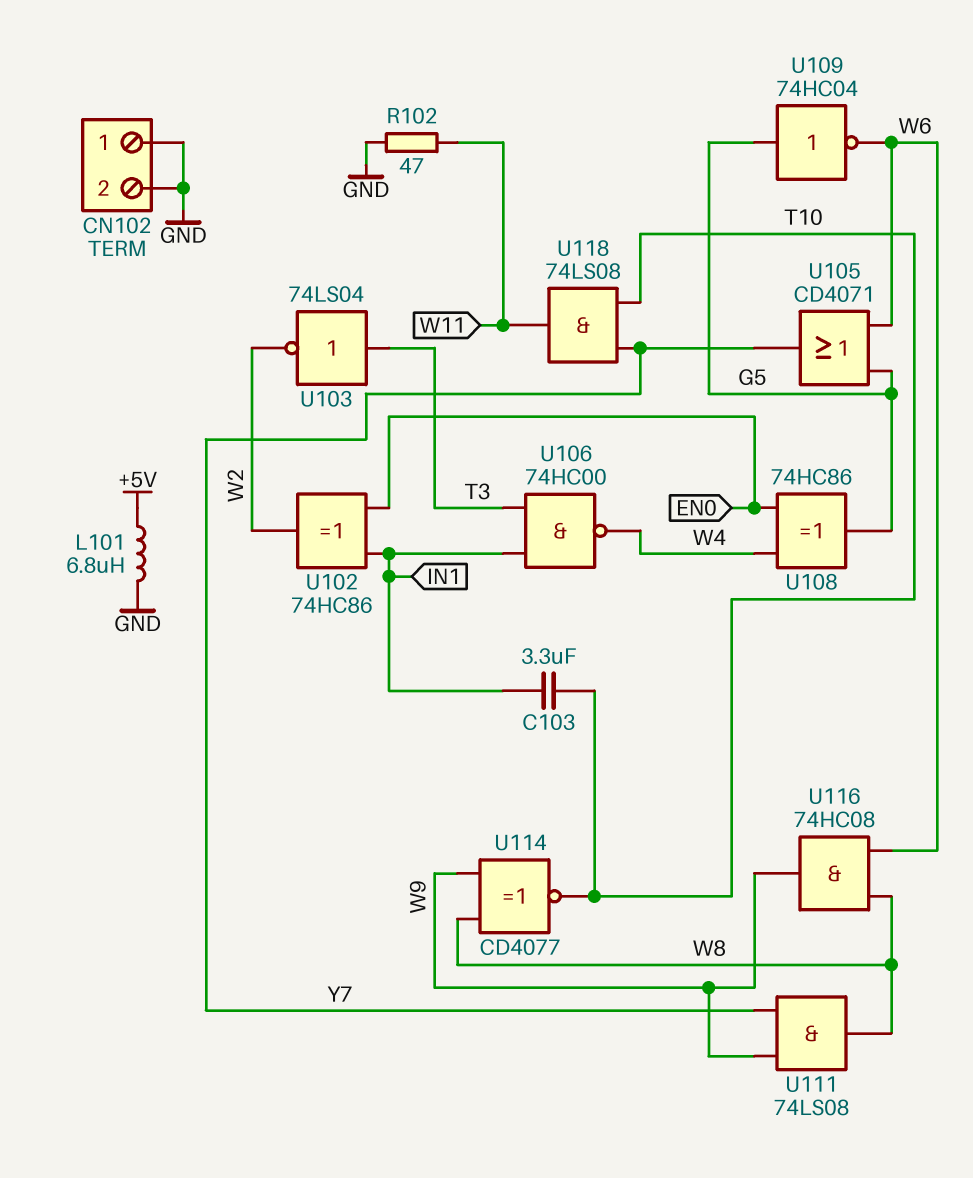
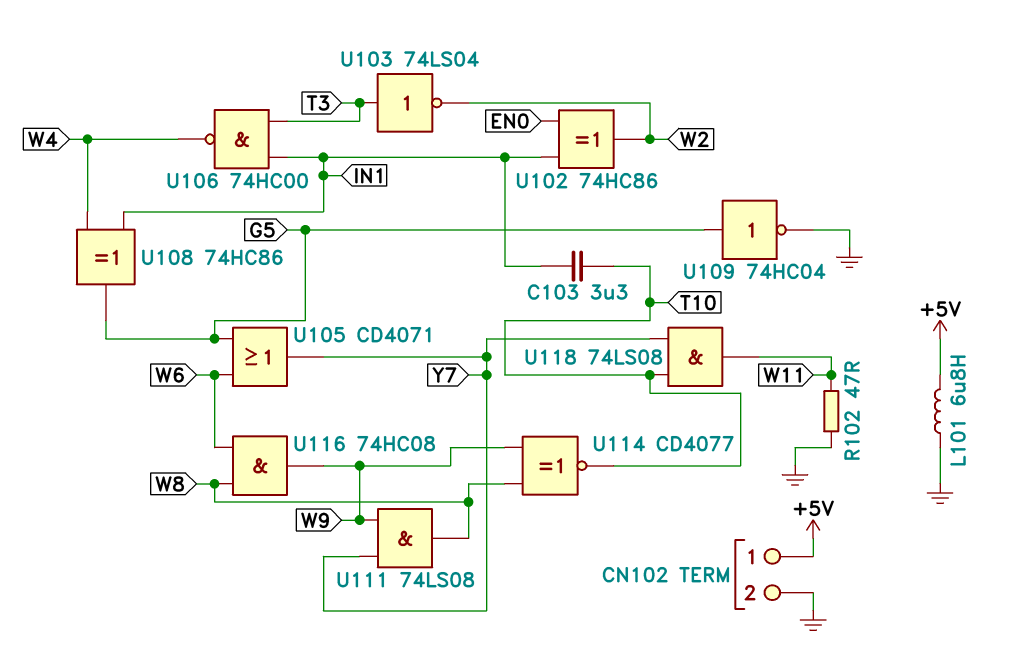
CN102 pin 1: GND -> +5V
U108: XOR 74HC86 (in EN0, in W4, out G5) -> XOR 74HC86 (in IN1, in W4, out G5)
U109: NOT 74HC04 (in G5, out W6) -> NOT 74HC04 (in G5, out GND)

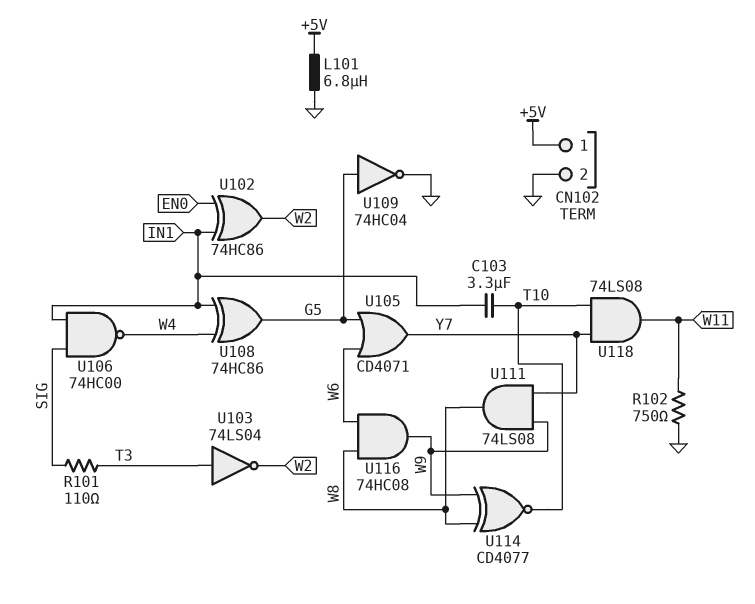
R101: none -> 110 (SIG, T3)
R102: 47 (GND, W11) -> 750 (GND, W11)
U106: NAND 74HC00 (in IN1, in T3, out W4) -> NAND 74HC00 (in IN1, in SIG, out W4)

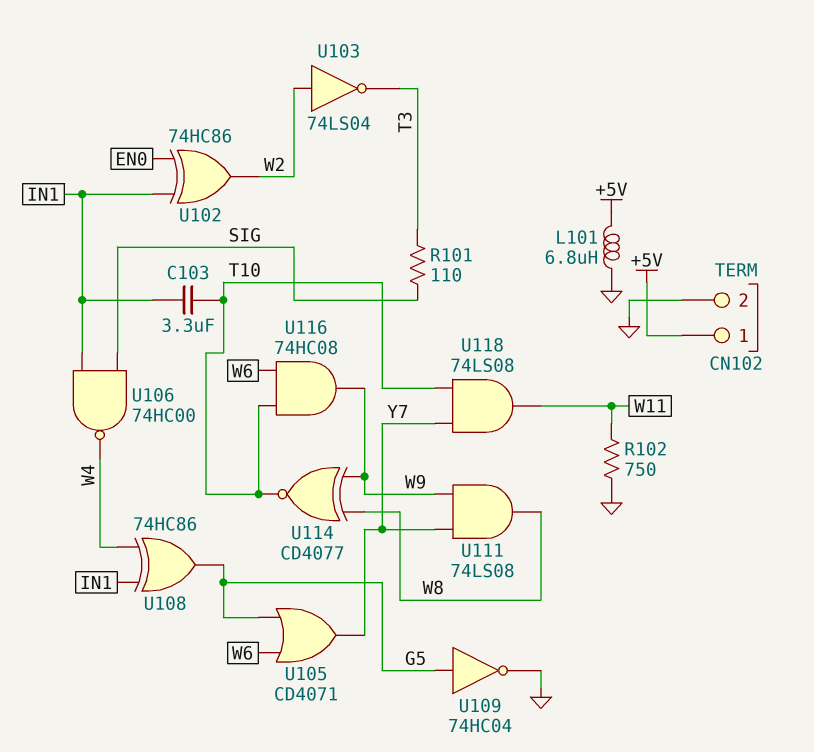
U103: NOT 74LS04 (in T3, out W2) -> NOT 74LS04 (in W2, out T3)
U116: AND 74HC08 (in W6, in W8, out W9) -> AND 74HC08 (in T10, in W6, out W9)

